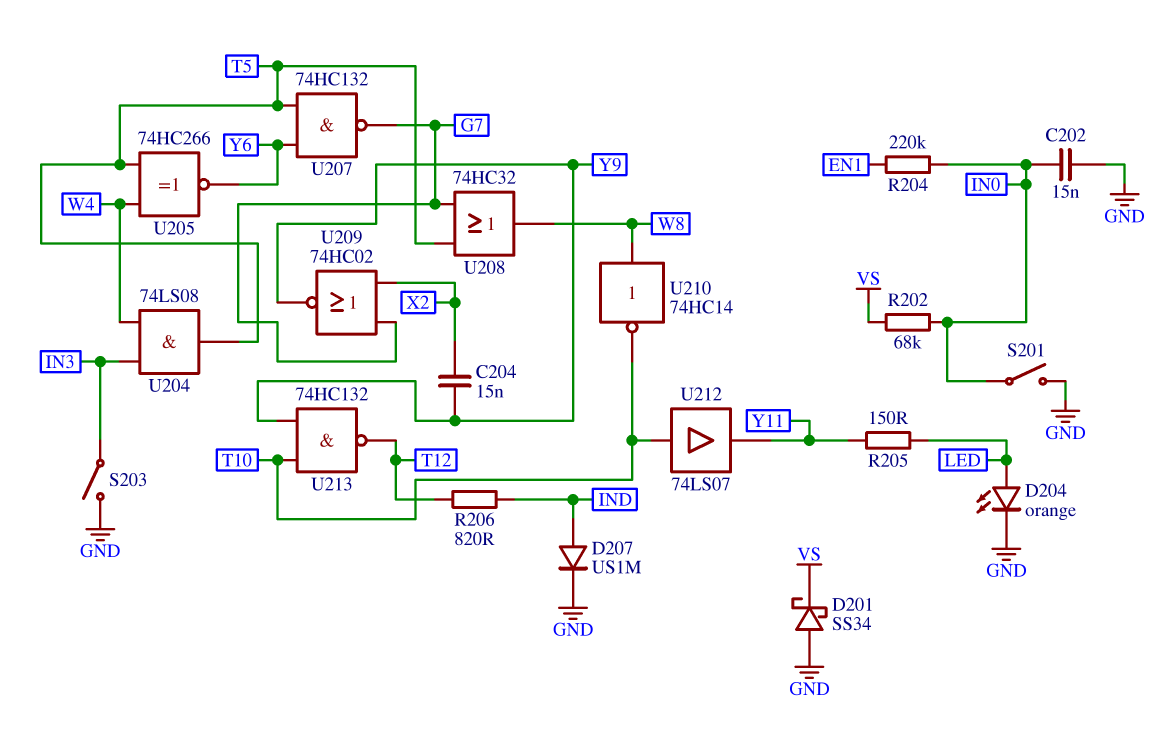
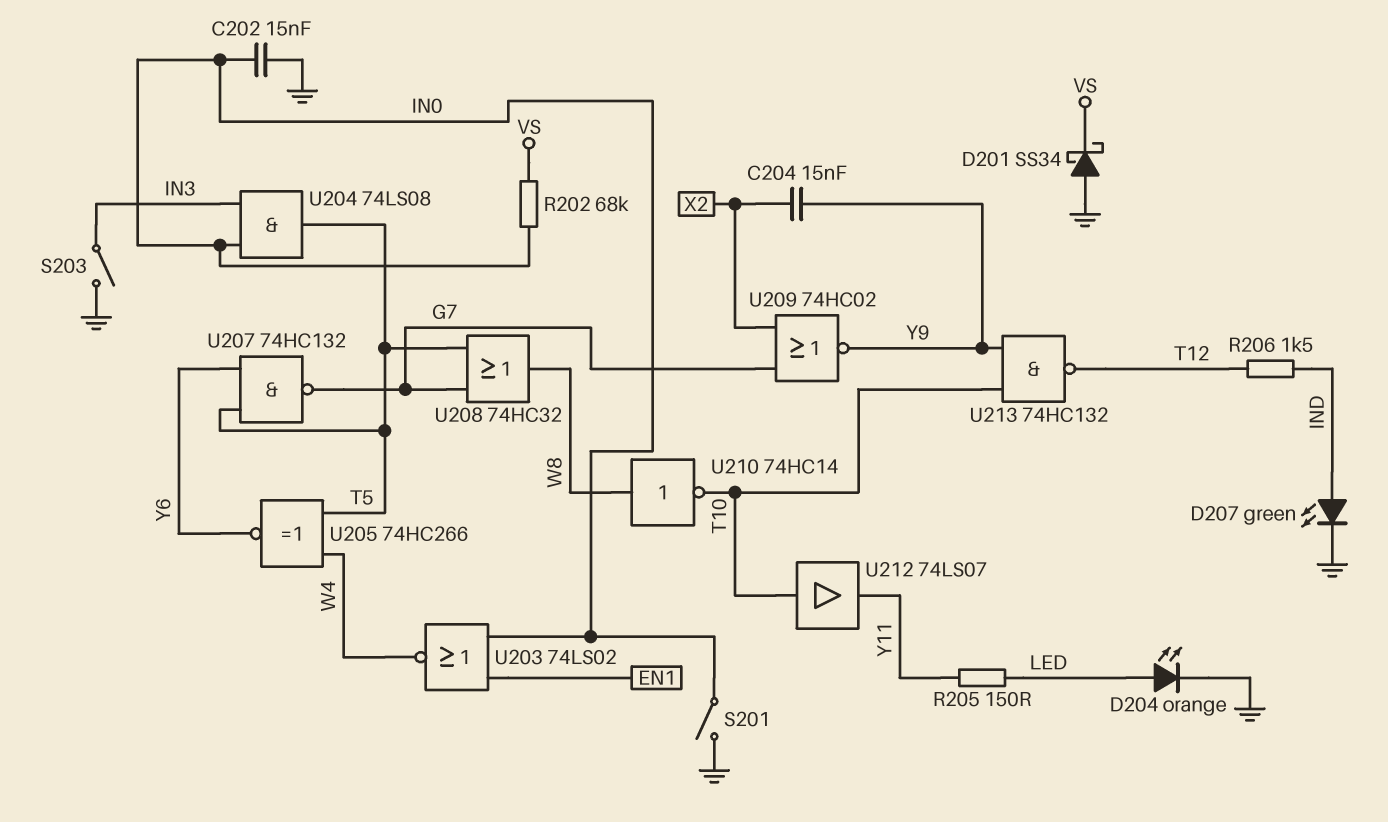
D207: diode US1M (A IND, K GND) -> LED green (A IND, K GND)
R204: 220k (EN1, IN0) -> none
R206: 820 (IND, T12) -> 1.5k (IND, T12)
U203: none -> NOR 74LS02 (in EN1, in IN0, out W4)
U204: AND 74LS08 (in IN3, in W4, out T5) -> AND 74LS08 (in IN0, in IN3, out T5)

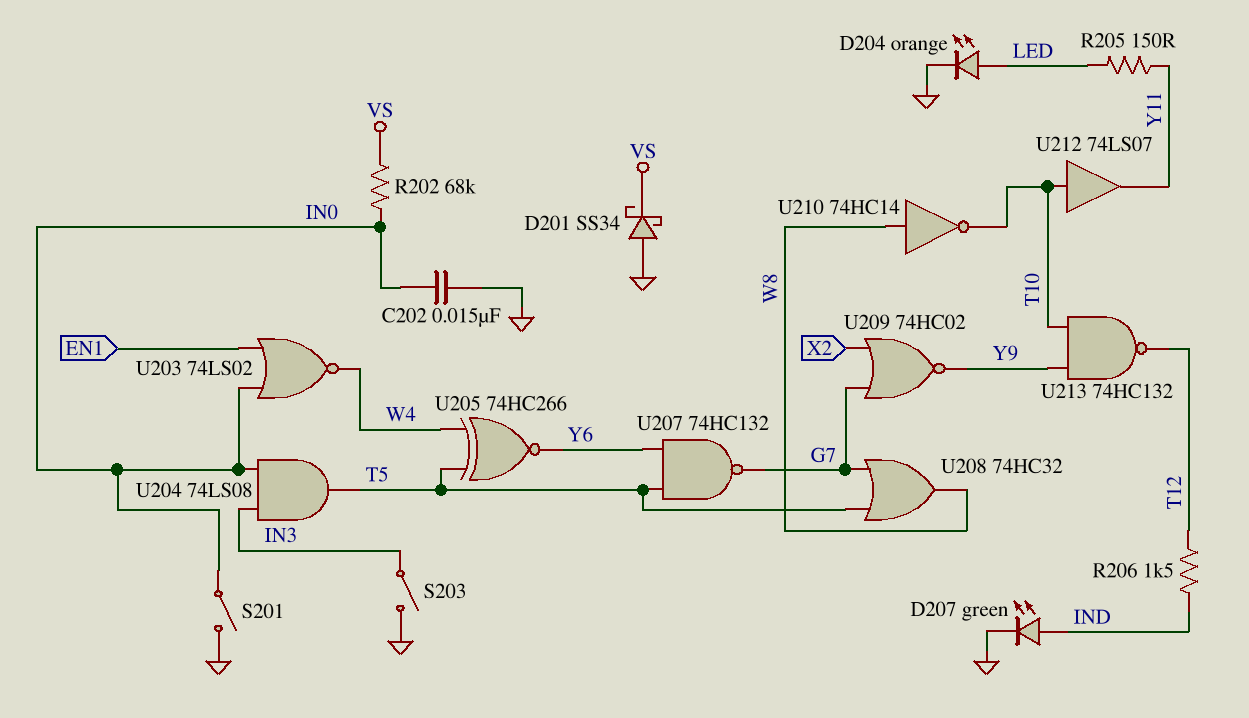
C204: 15nF (X2, Y9) -> none

